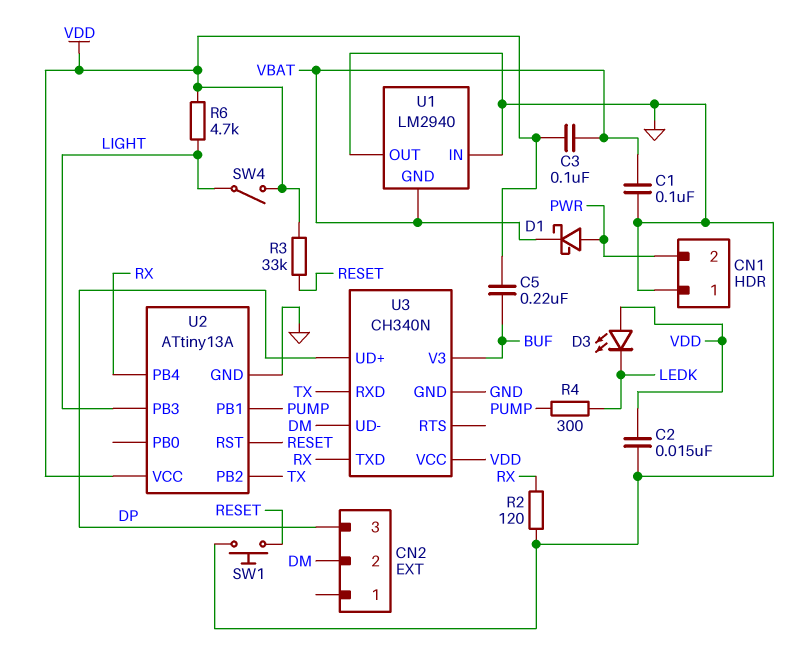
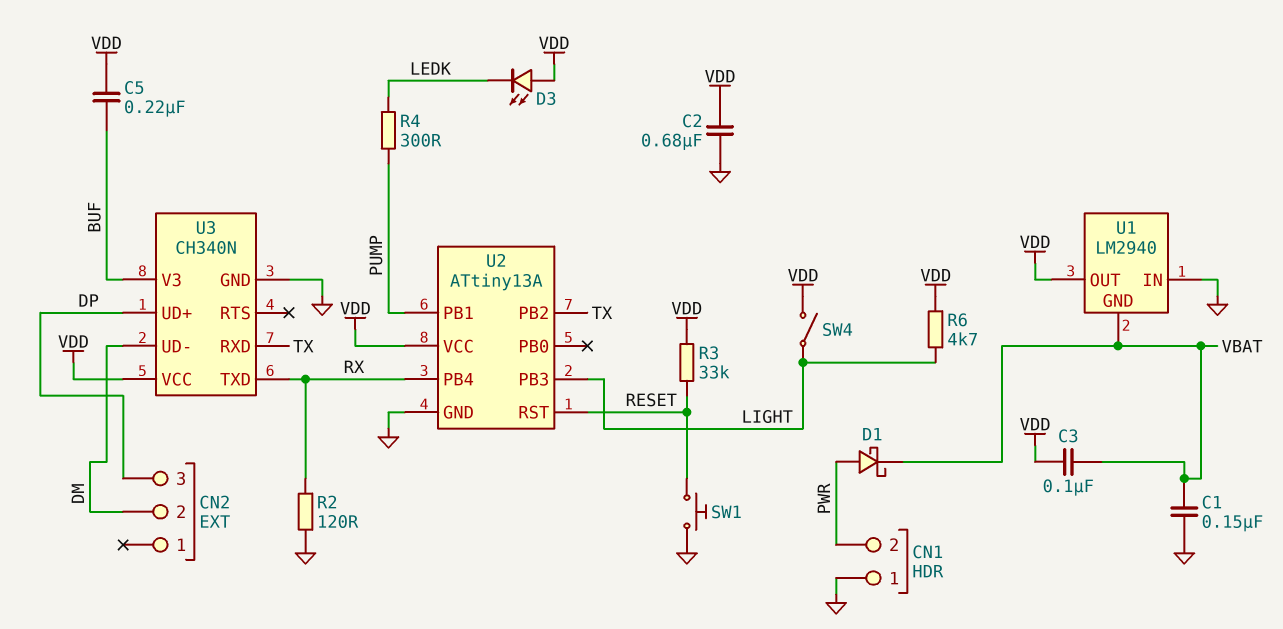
C1: 100nF (GND, VBAT) -> 150nF (GND, VBAT)
C2: 15nF (GND, VDD) -> 680nF (GND, VDD)
U1 pin OUT: GND -> VDD

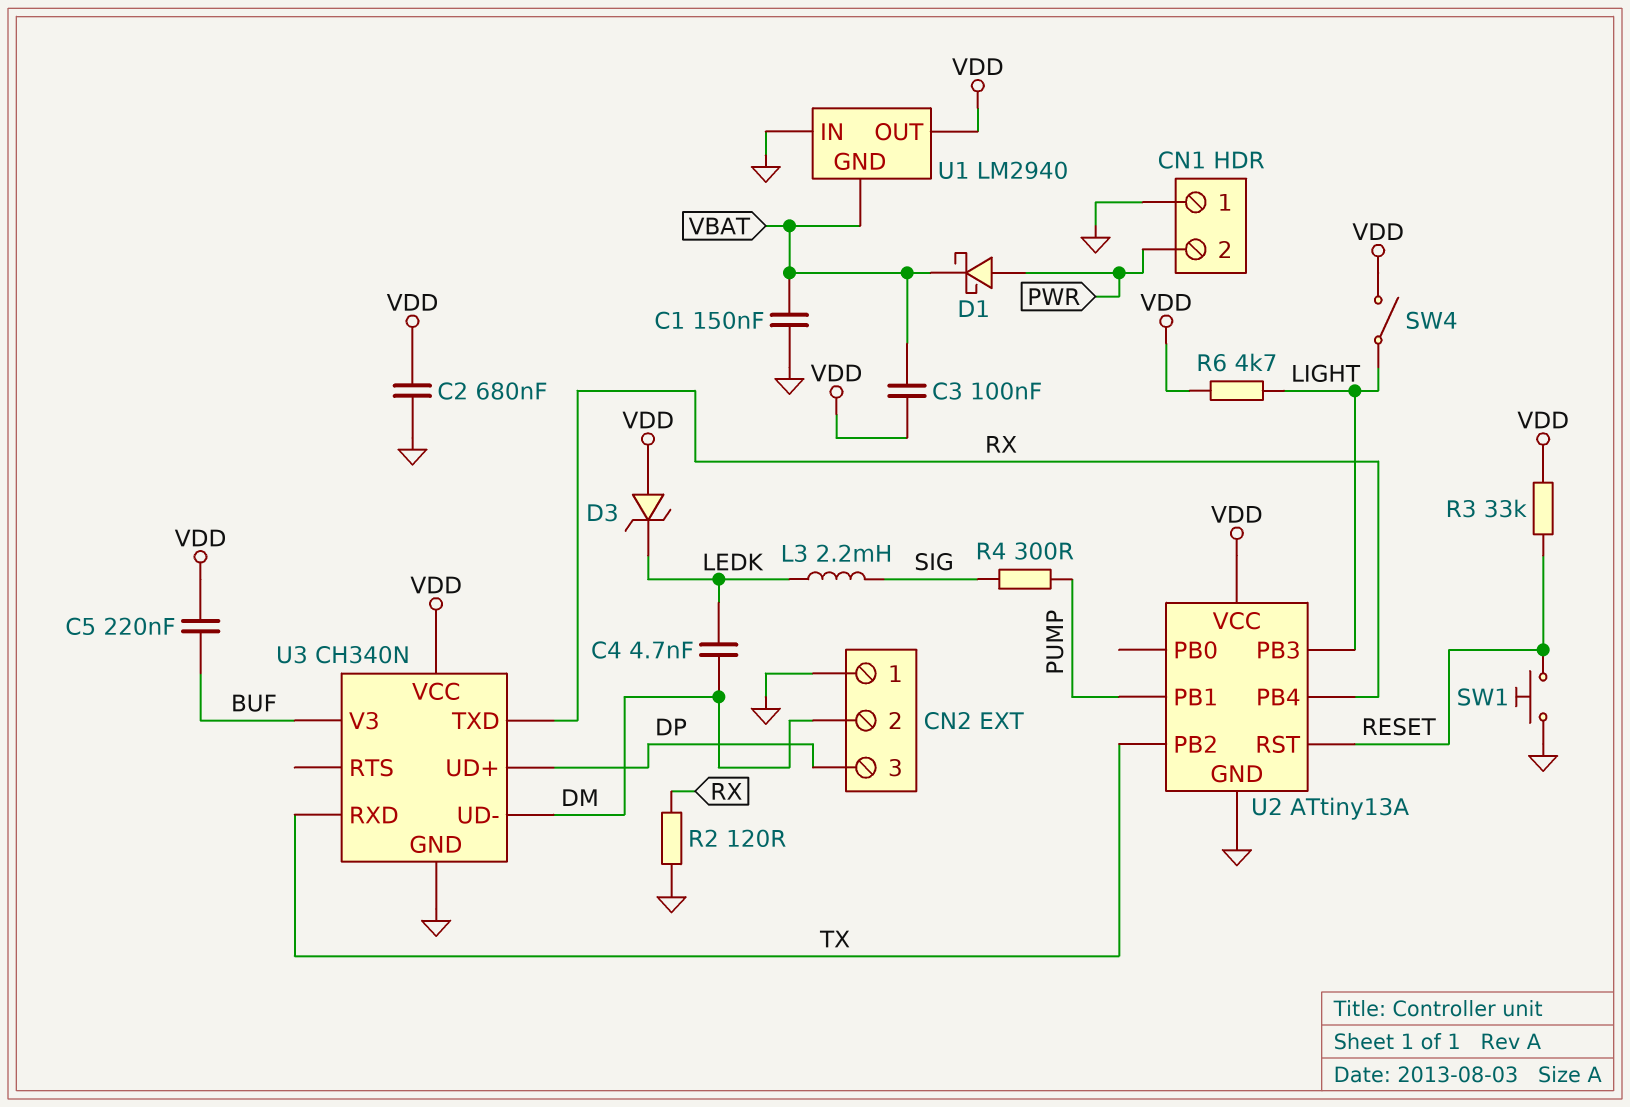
C4: none -> 4.7nF (DM, LEDK)
CN2 pin 1: none -> GND
D3: LED (A VDD, K LEDK) -> zener (A VDD, K LEDK)
L3: none -> 2.2mH (LEDK, SIG)
R4: 300 (LEDK, PUMP) -> 300 (PUMP, SIG)

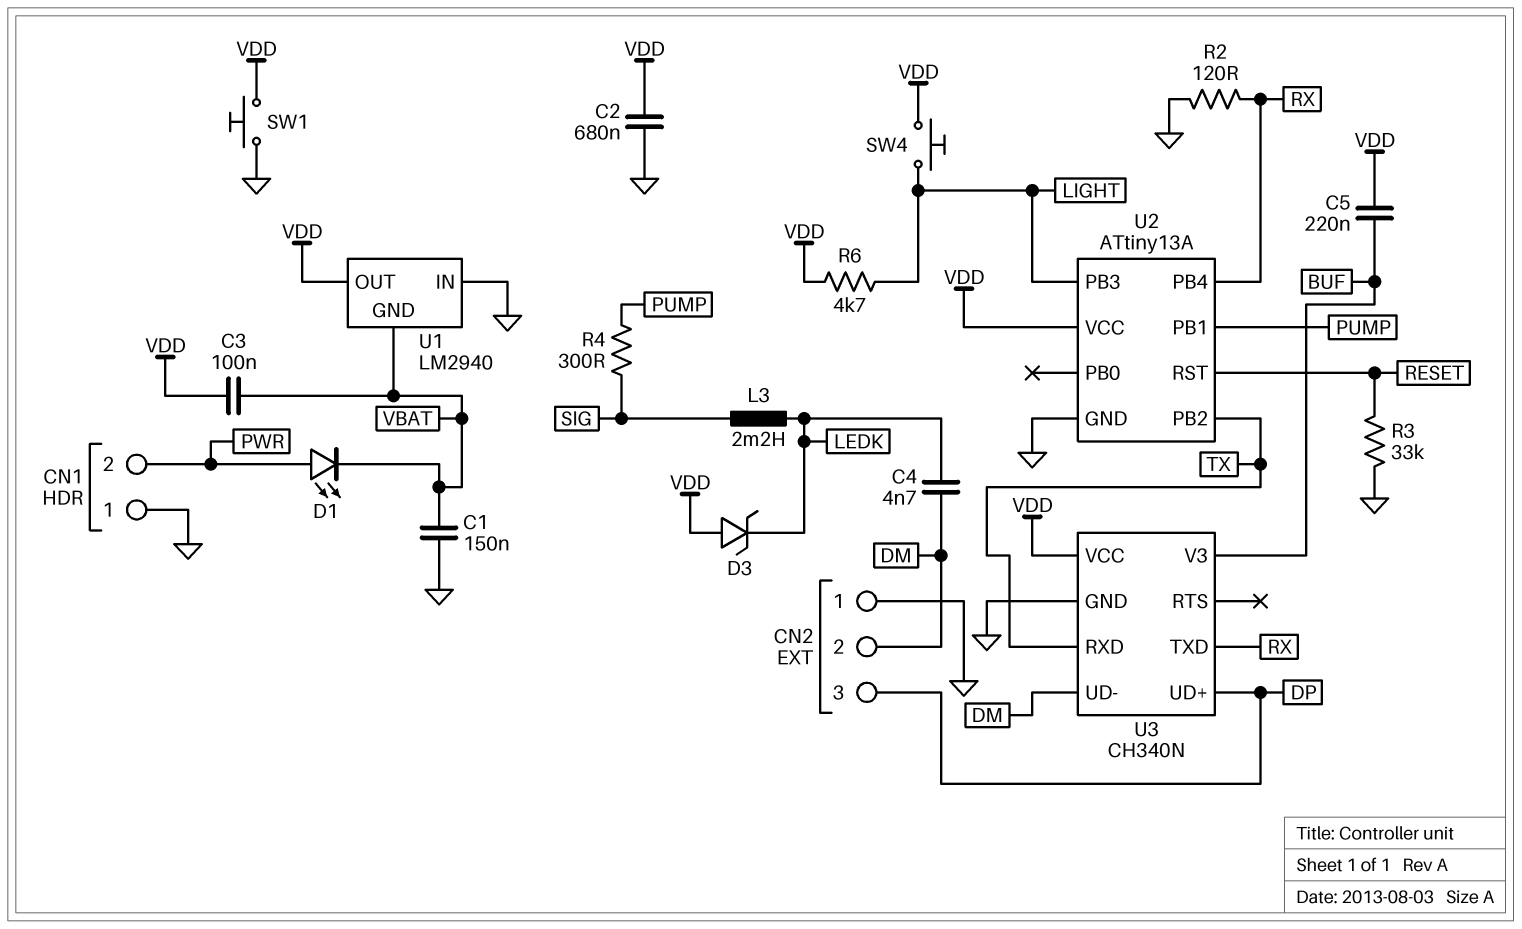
D1: schottky (A PWR, K VBAT) -> LED (A PWR, K VBAT)
R3: 33k (RESET, VDD) -> 33k (GND, RESET)
SW1: button (GND, RESET) -> button (GND, VDD)
SW4: switch (LIGHT, VDD) -> button (LIGHT, VDD)

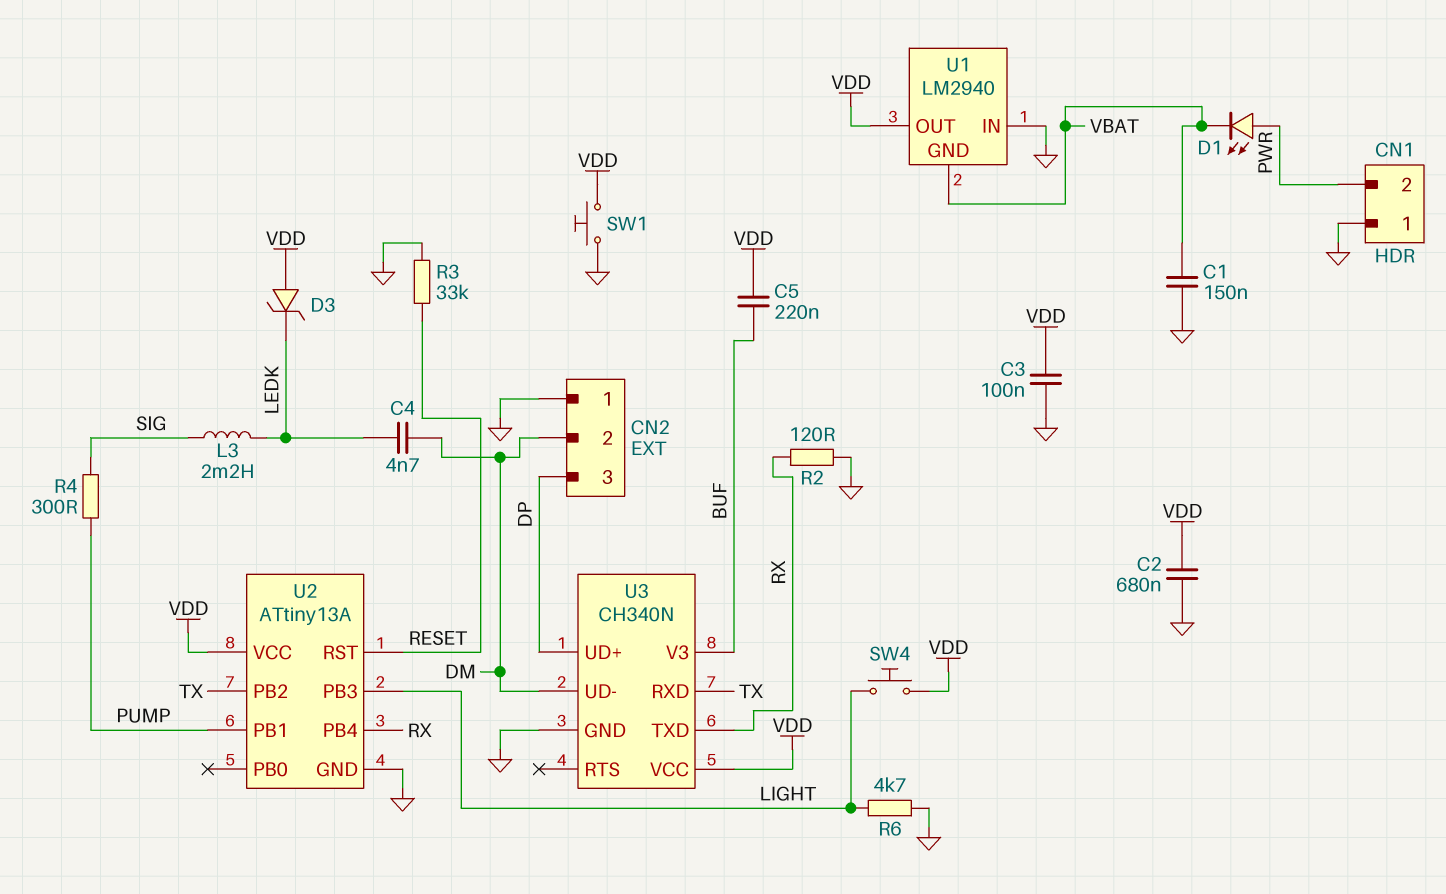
C3: 100nF (VBAT, VDD) -> 100nF (GND, VDD)
R6: 4.7k (LIGHT, VDD) -> 4.7k (GND, LIGHT)

